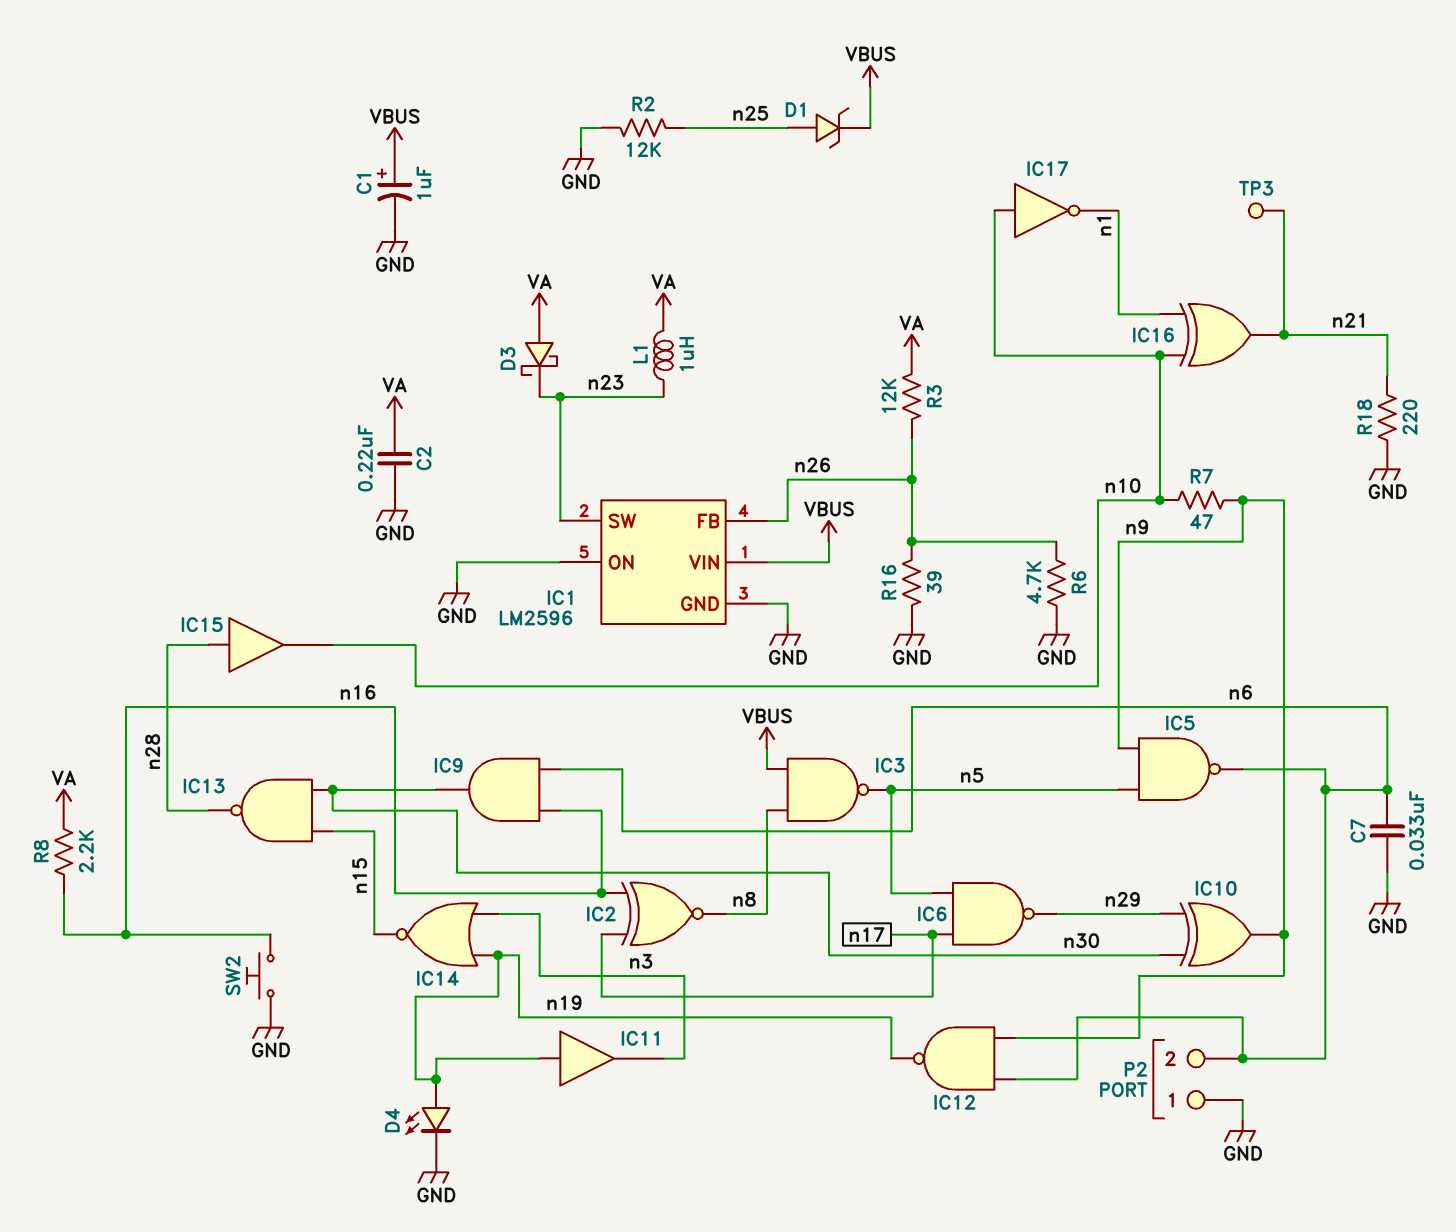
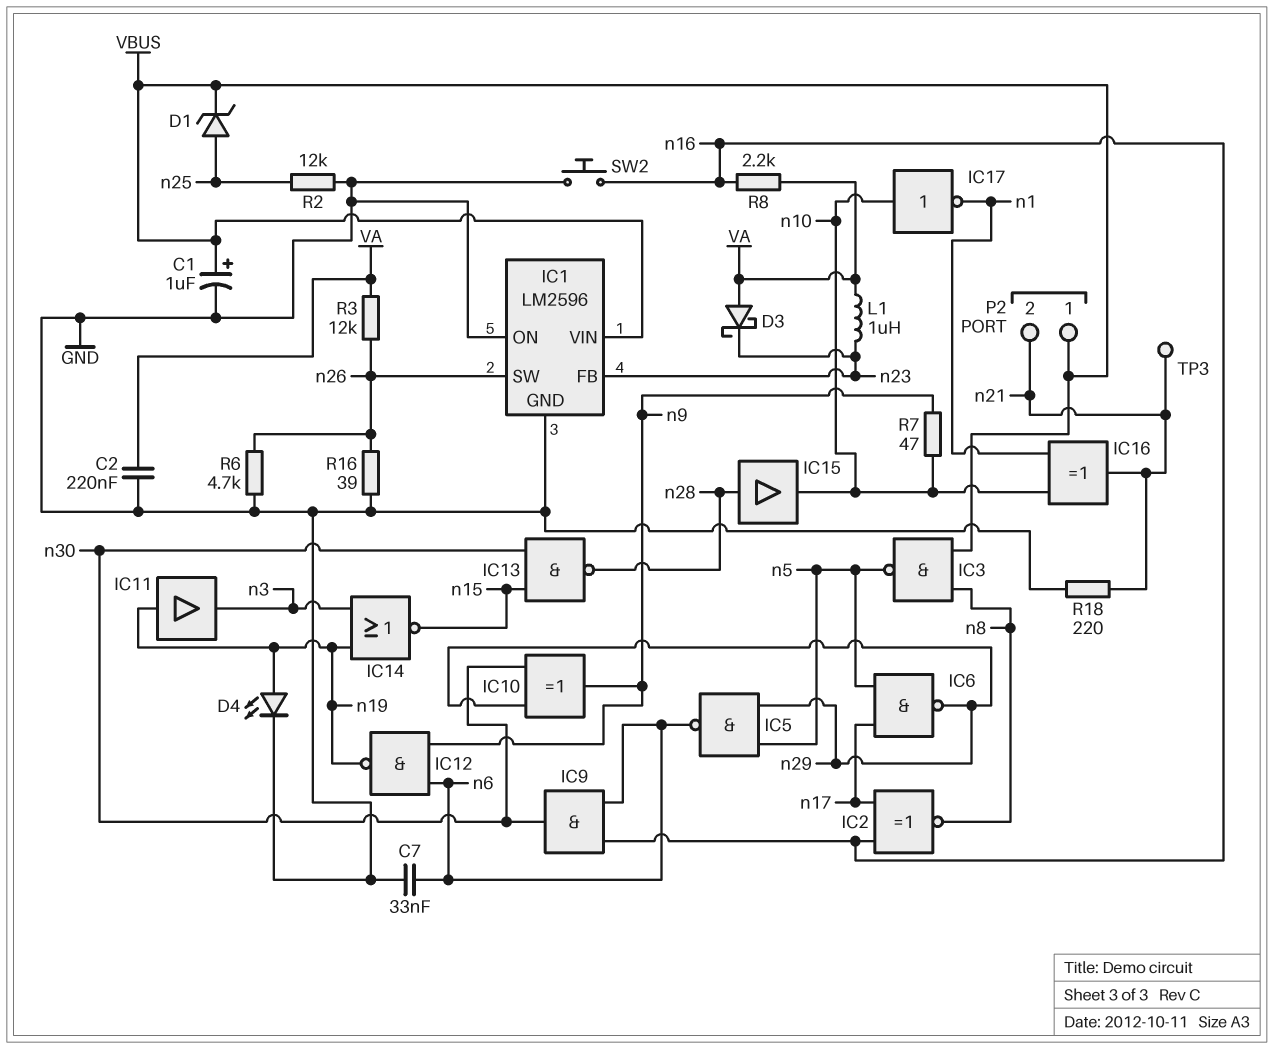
IC1 pin FB: n26 -> n23
IC1 pin SW: n23 -> n26
IC5: NAND (in n5, in n9, out n6) -> NAND (in n5, in n29, out n6)
P2 pin 1: GND -> VBUS
P2 pin 2: n6 -> n21

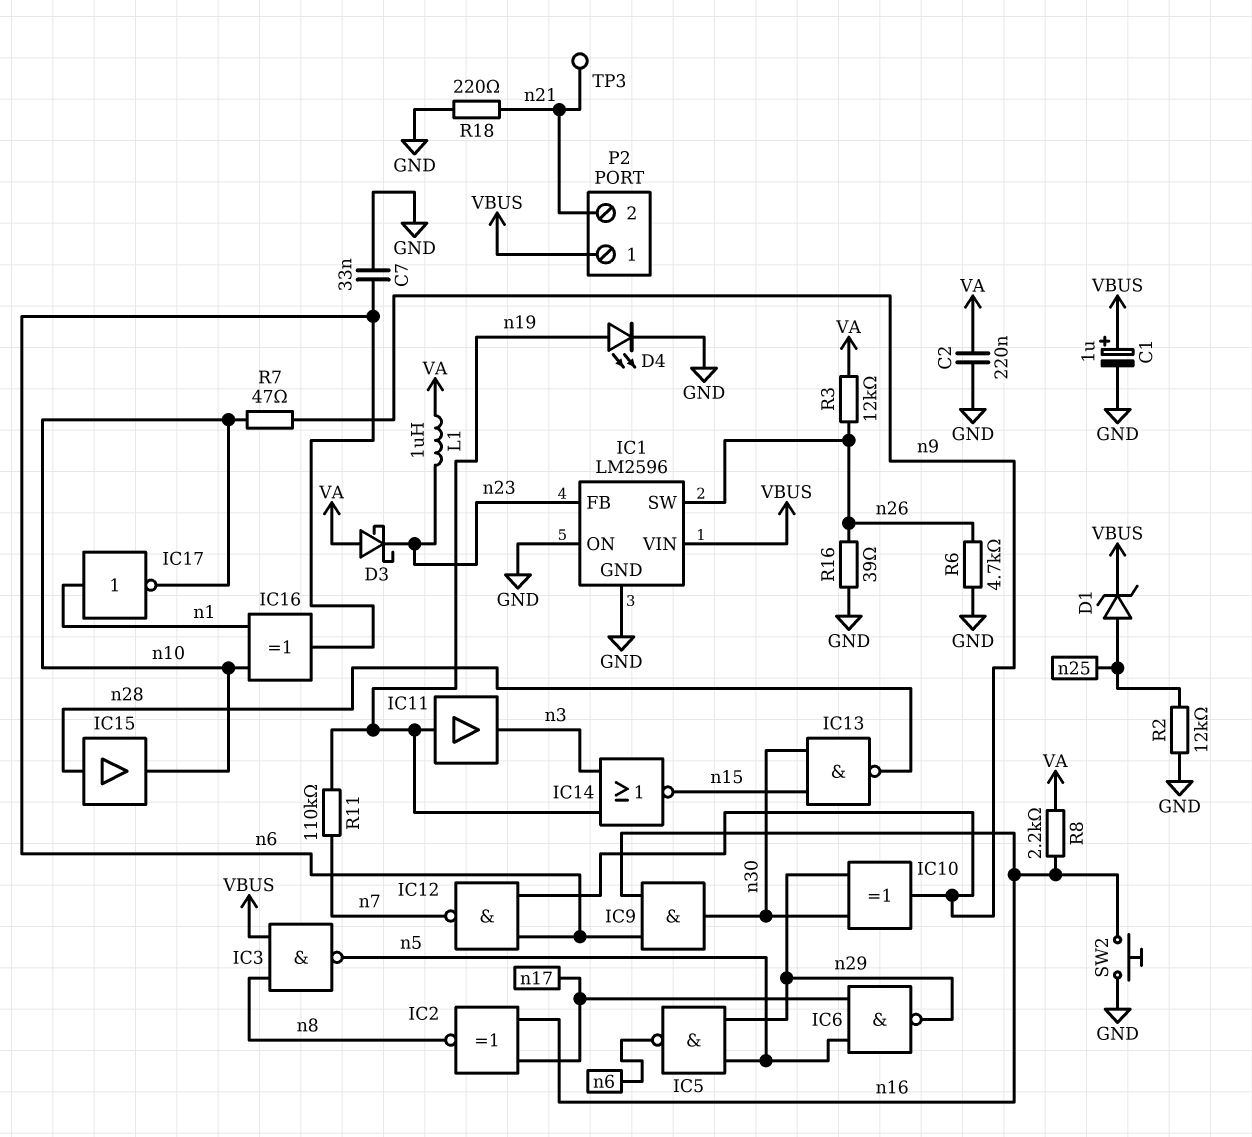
IC12: NAND (in n6, in n9, out n19) -> NAND (in n6, in n9, out n7)
IC16: XOR (in n1, in n10, out n21) -> XOR (in n1, in n10, out n6)
IC17: NOT (in n10, out n1) -> NOT (in n1, out n10)
R11: none -> 110k (n7, n19)

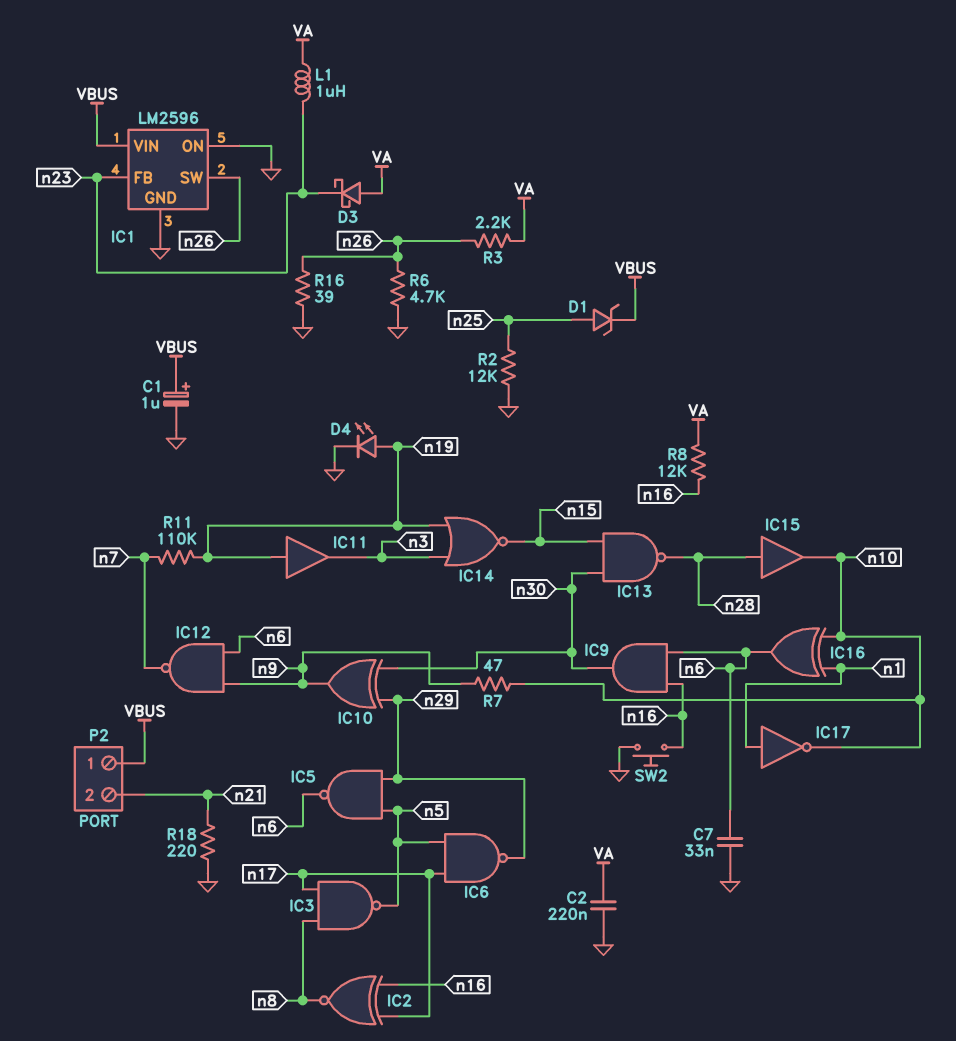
IC3: NAND (in VBUS, in n8, out n5) -> NAND (in n8, in n17, out n5)
R3: 12k (VA, n26) -> 2.2k (VA, n26)
R8: 2.2k (VA, n16) -> 12k (VA, n16)
TP3: test point (n21) -> none

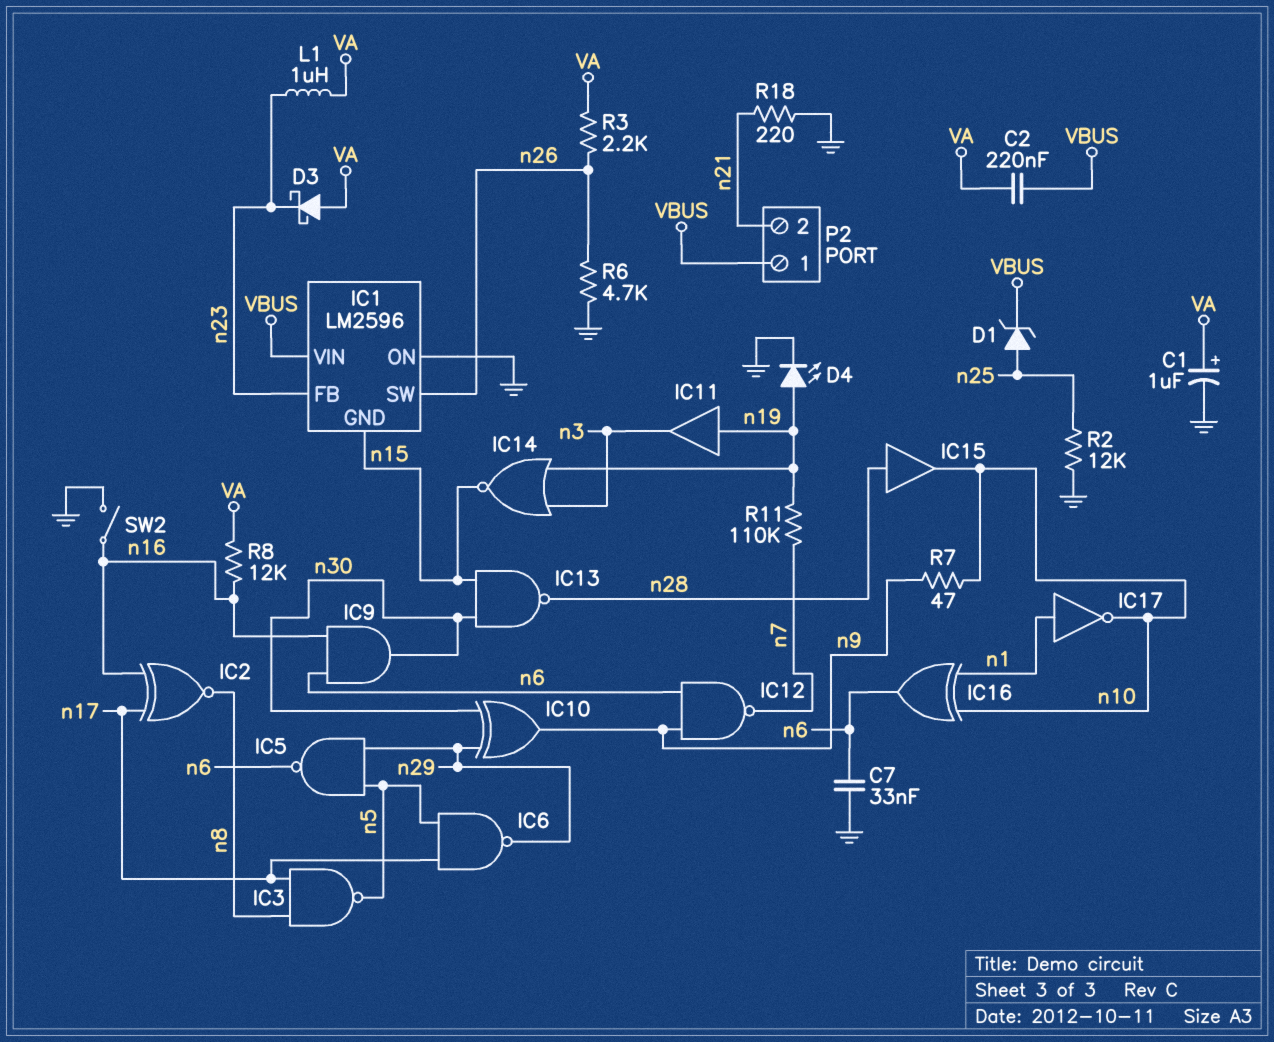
C1: 1uF (plus VBUS, minus GND) -> 1uF (plus VA, minus GND)
C2: 220nF (GND, VA) -> 220nF (VA, VBUS)
IC1 pin GND: GND -> n15
R16: 39 (GND, n26) -> none
SW2: button (GND, n16) -> switch (GND, n16)

